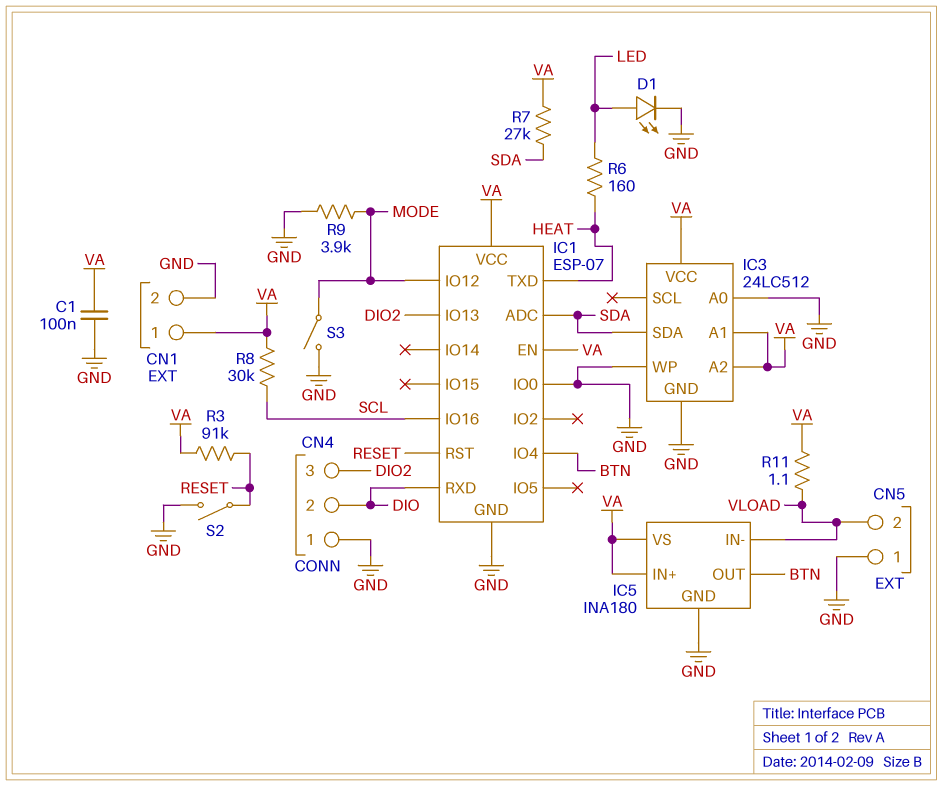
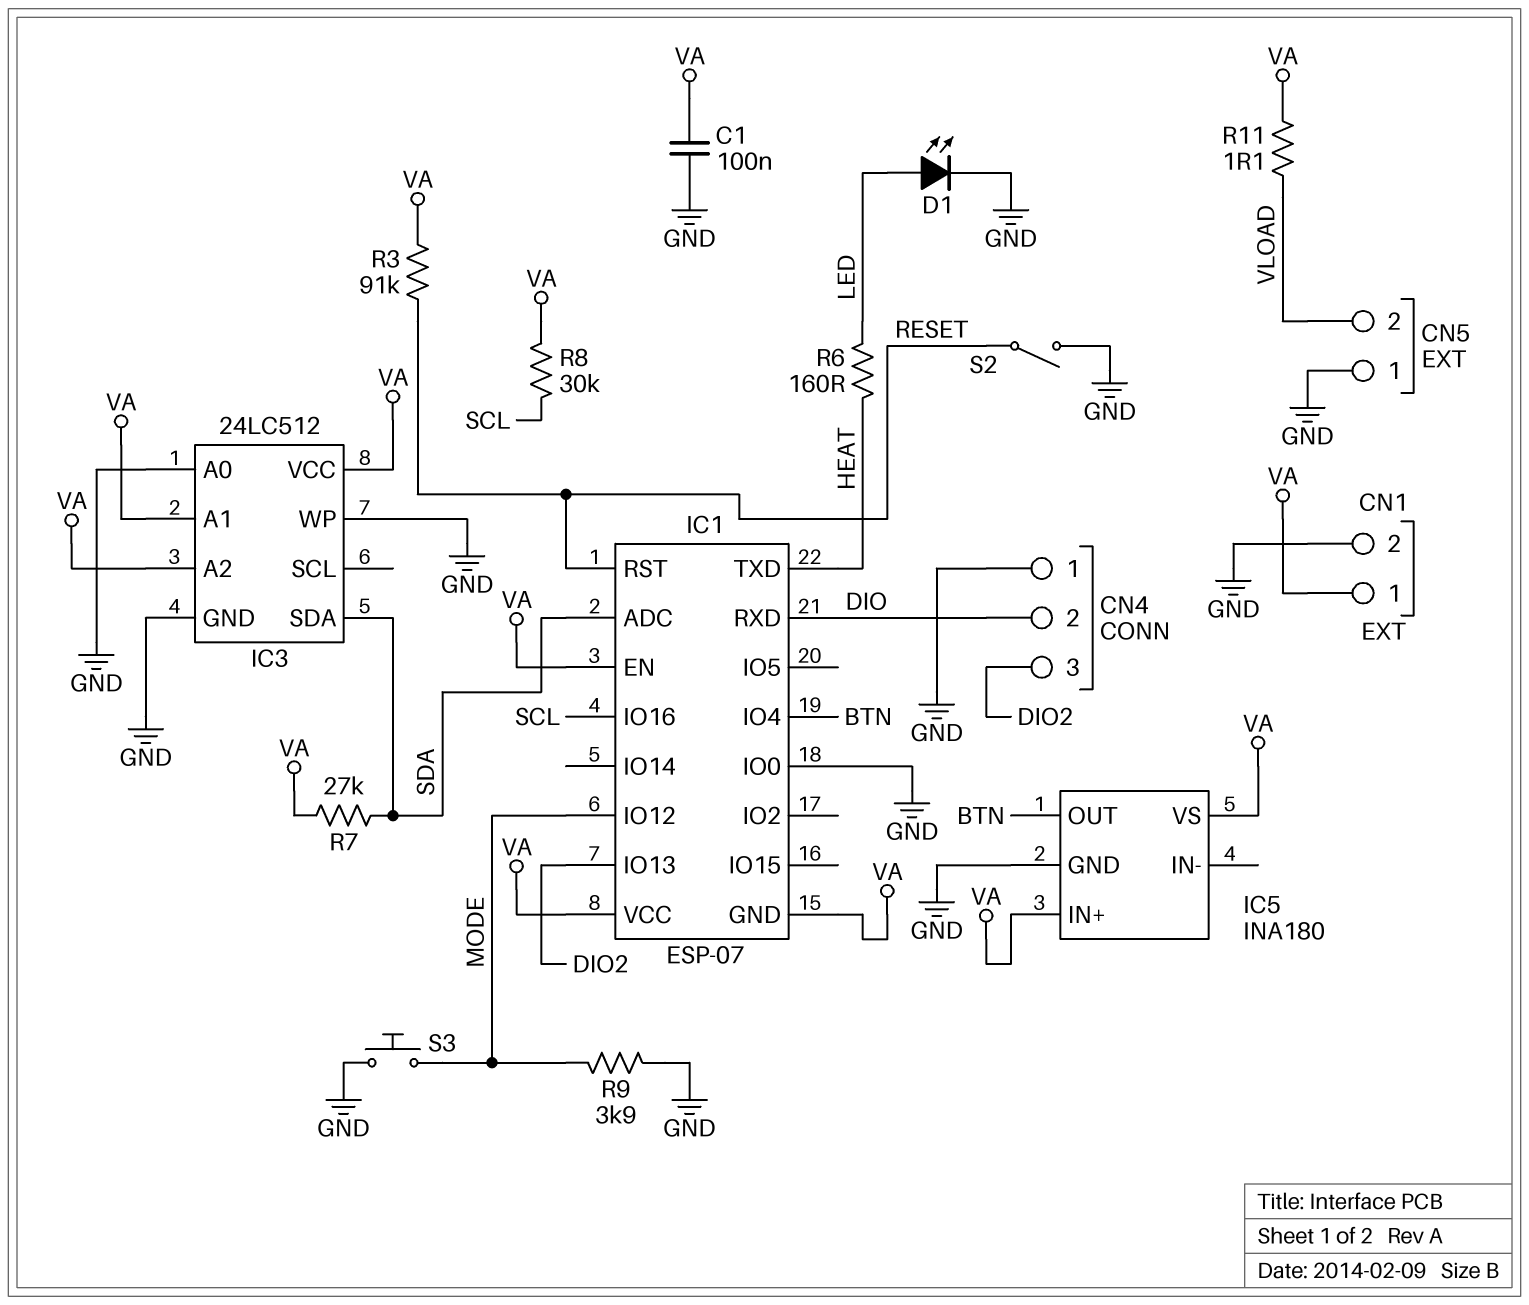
IC1 pin GND: GND -> VA
IC5 pin IN-: VLOAD -> none
S3: switch (GND, MODE) -> button (GND, MODE)

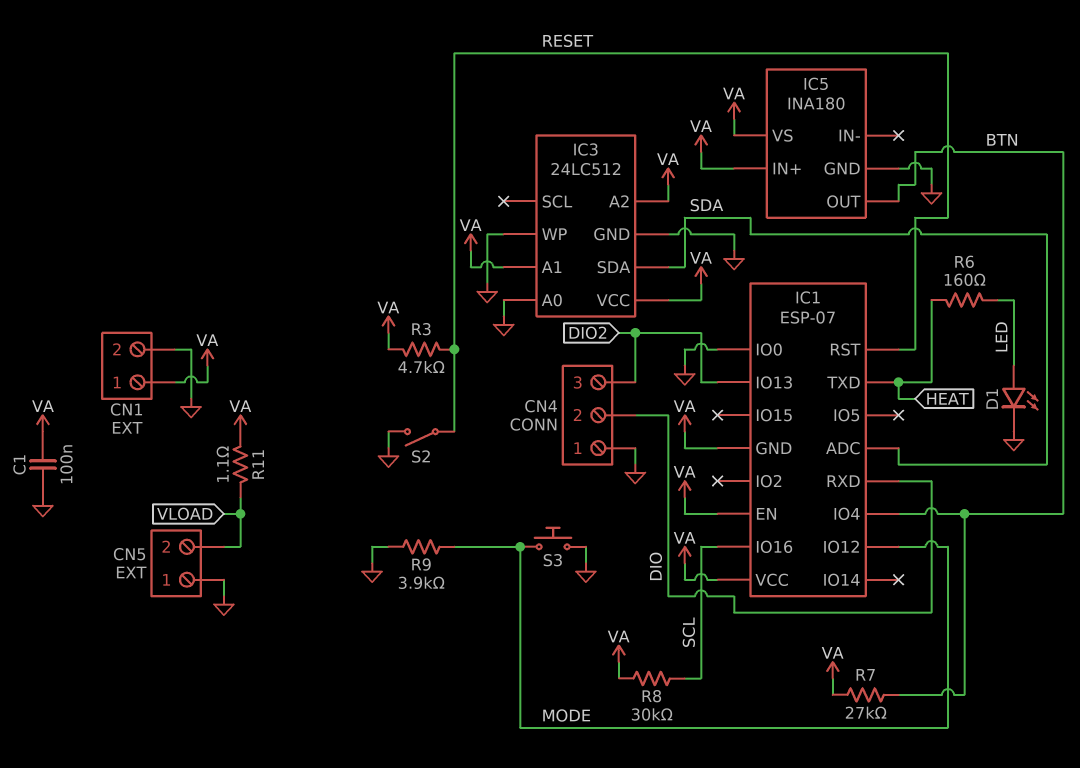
R3: 91k (RESET, VA) -> 4.7k (RESET, VA)
R7: 27k (SDA, VA) -> 27k (BTN, VA)

